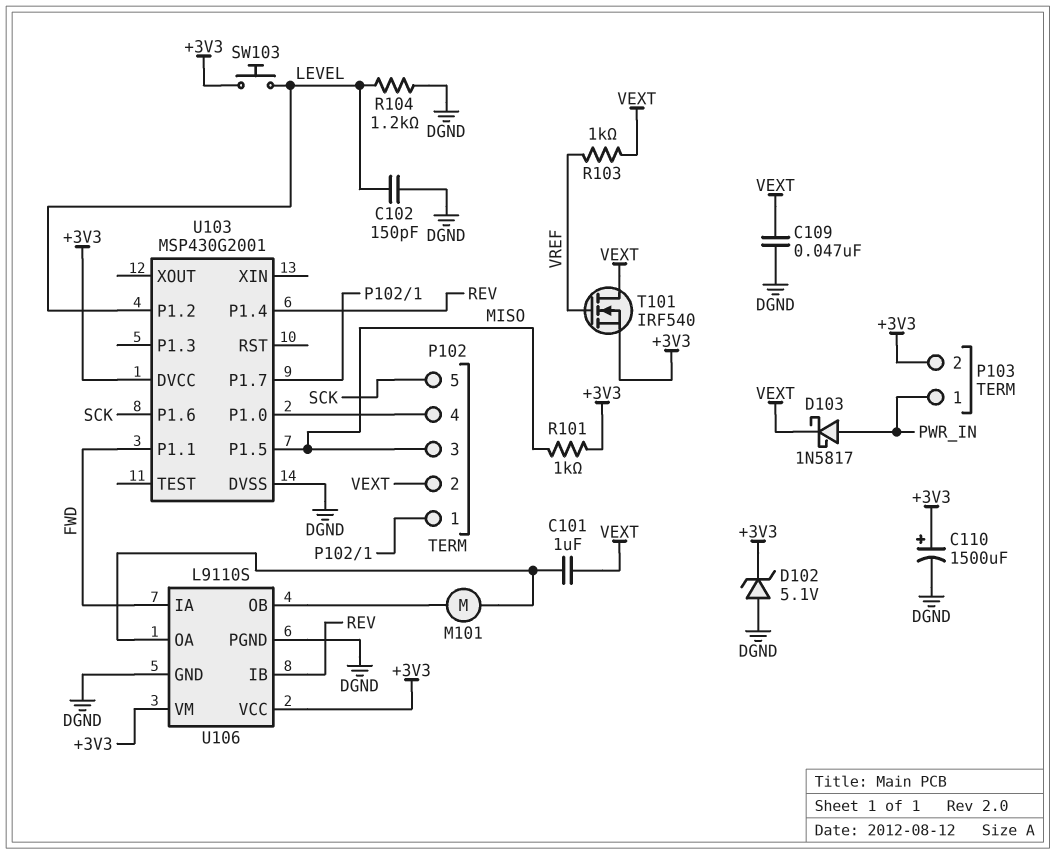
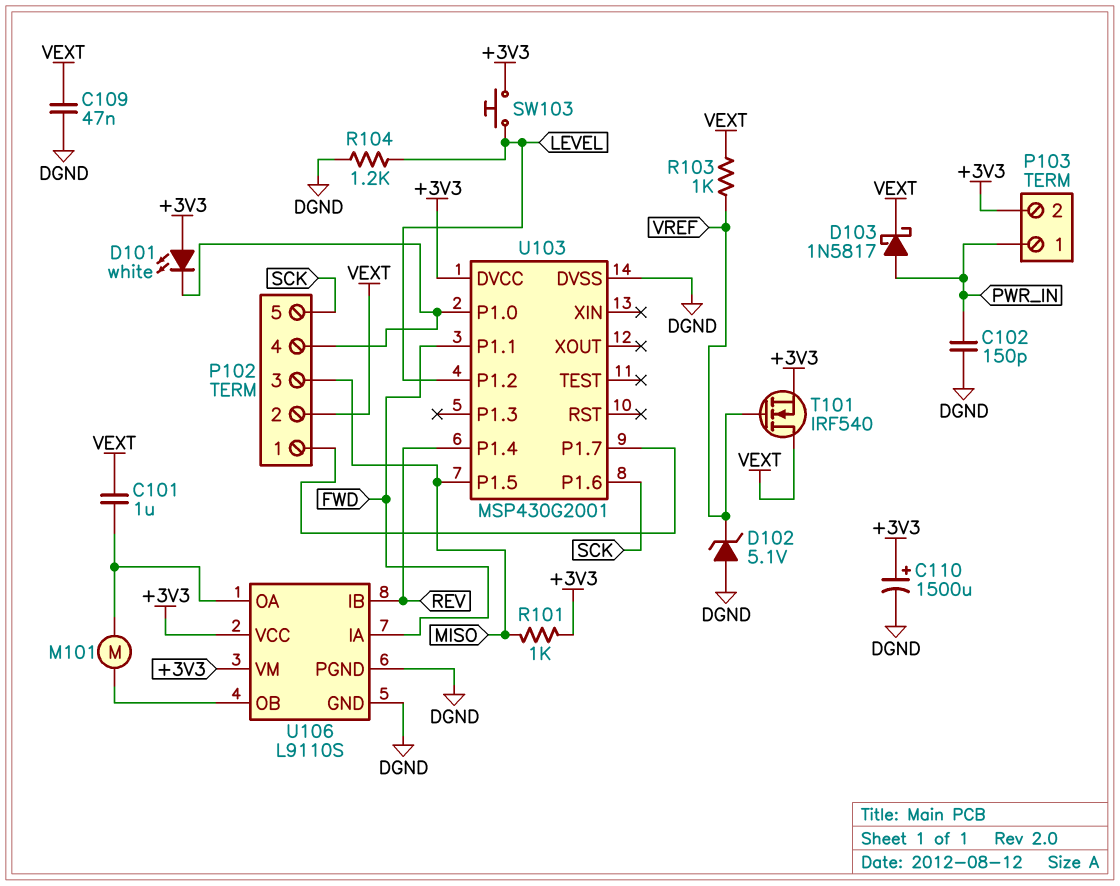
C102: 150pF (DGND, LEVEL) -> 150pF (DGND, PWR_IN)
D101: none -> LED white (A +3V3, K P102/4)
D102: zener 5.1V (A DGND, K +3V3) -> zener 5.1V (A DGND, K VREF)

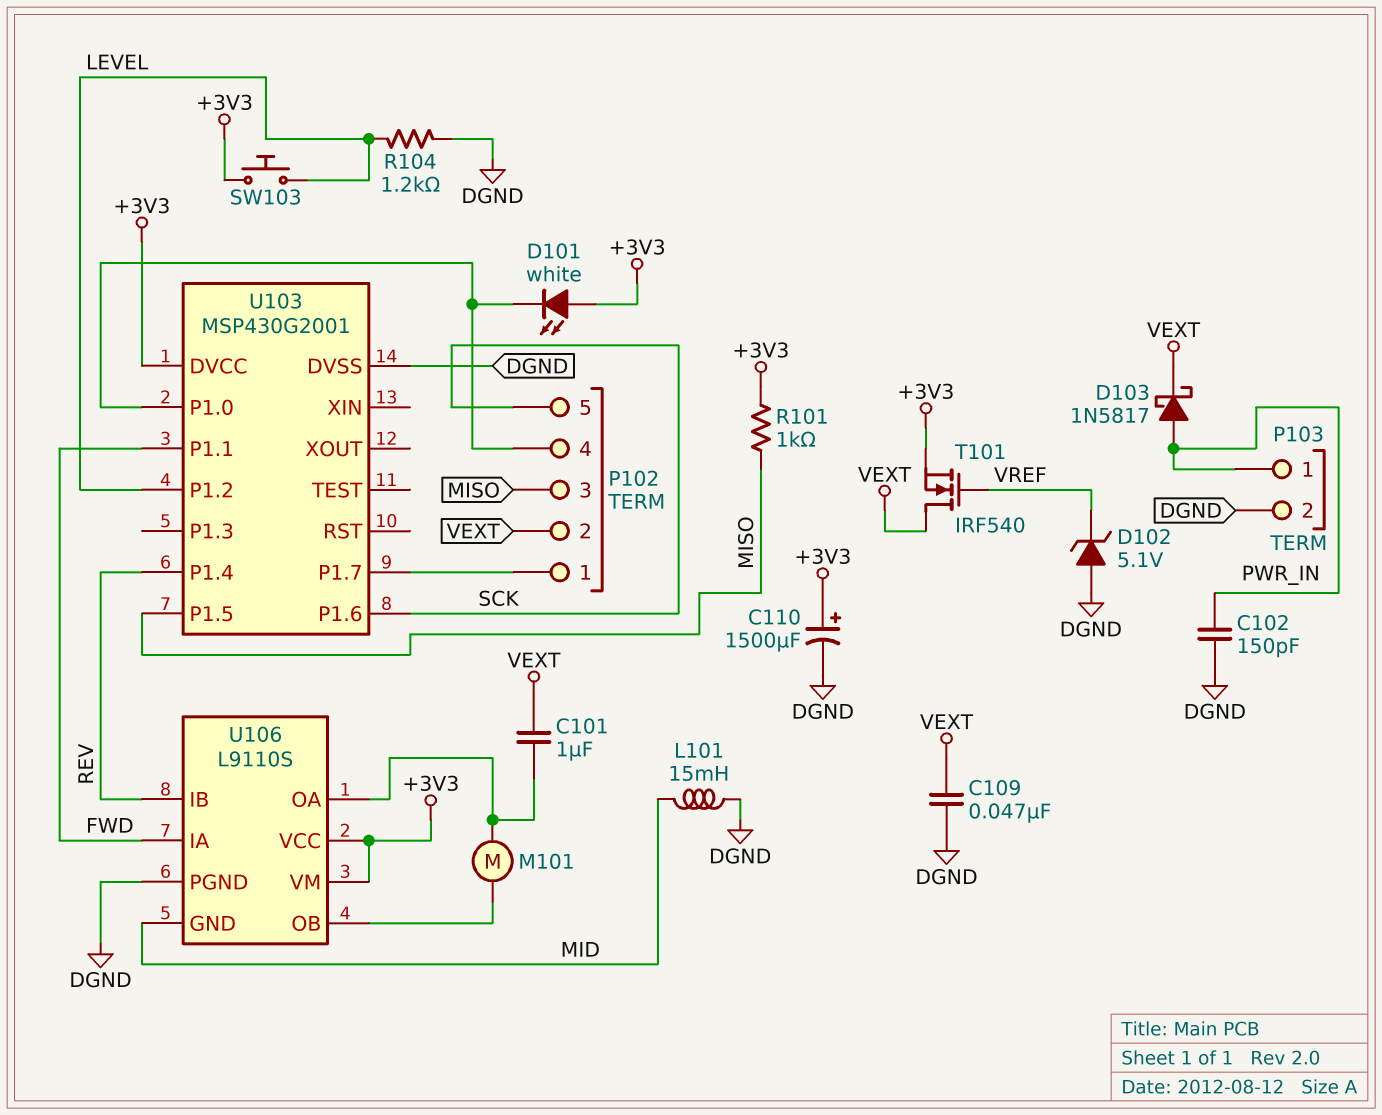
L101: none -> 15mH (DGND, MID)
P103 pin 2: +3V3 -> DGND
R103: 1k (VEXT, VREF) -> none
U106 pin GND: DGND -> MID

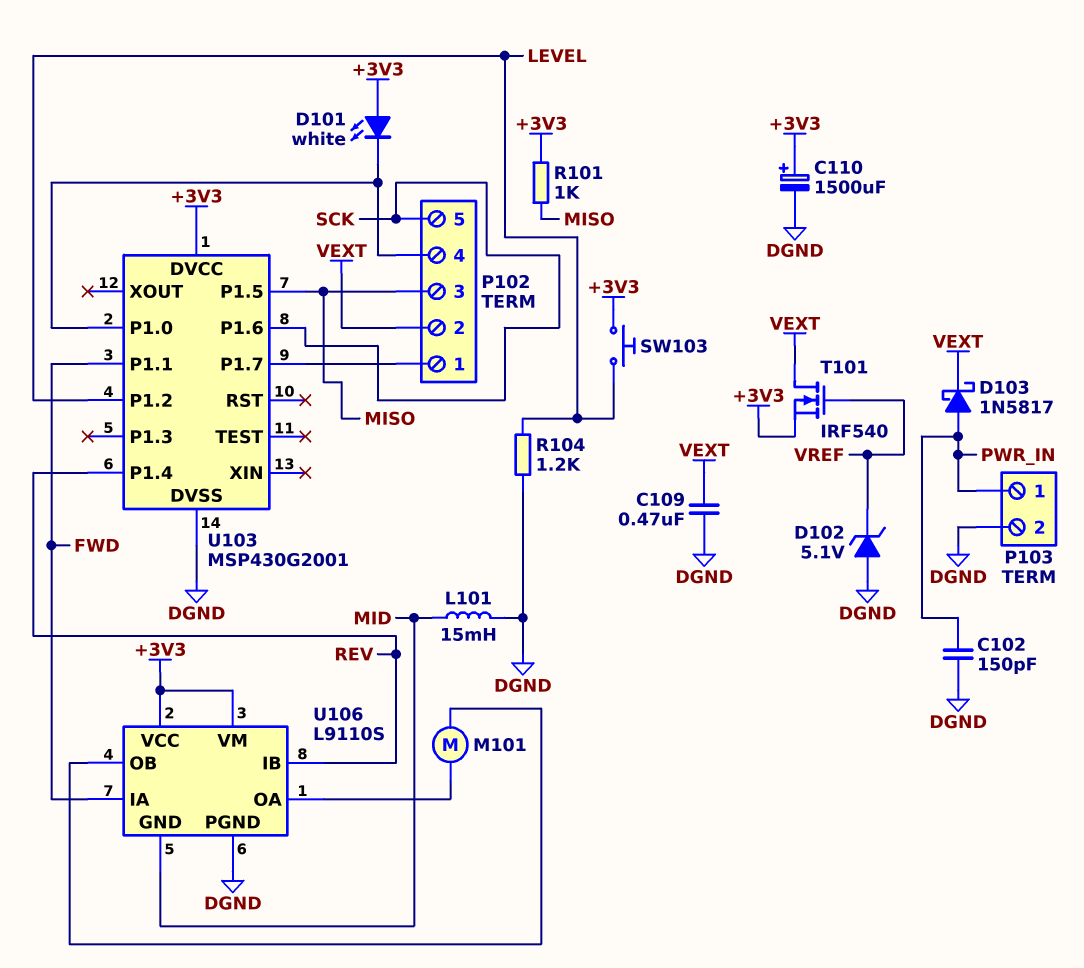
C101: 1uF (U106/OA, VEXT) -> none
C109: 47nF (DGND, VEXT) -> 470nF (DGND, VEXT)

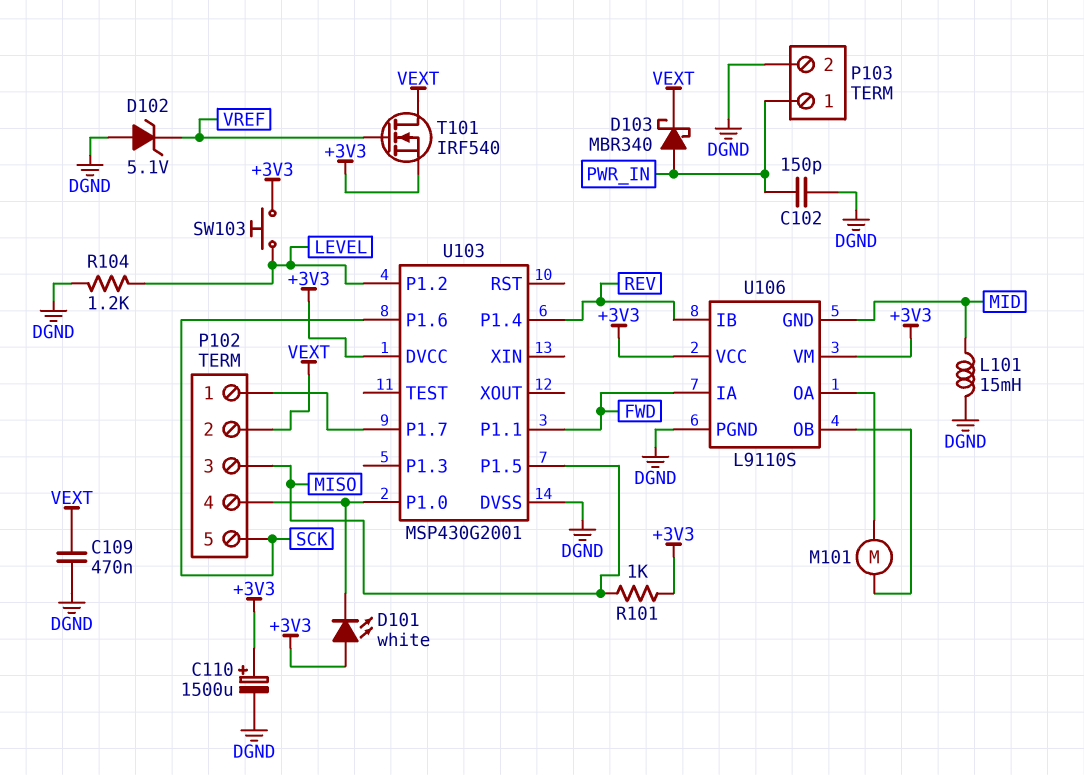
D103: schottky 1N5817 (A PWR_IN, K VEXT) -> schottky MBR340 (A PWR_IN, K VEXT)

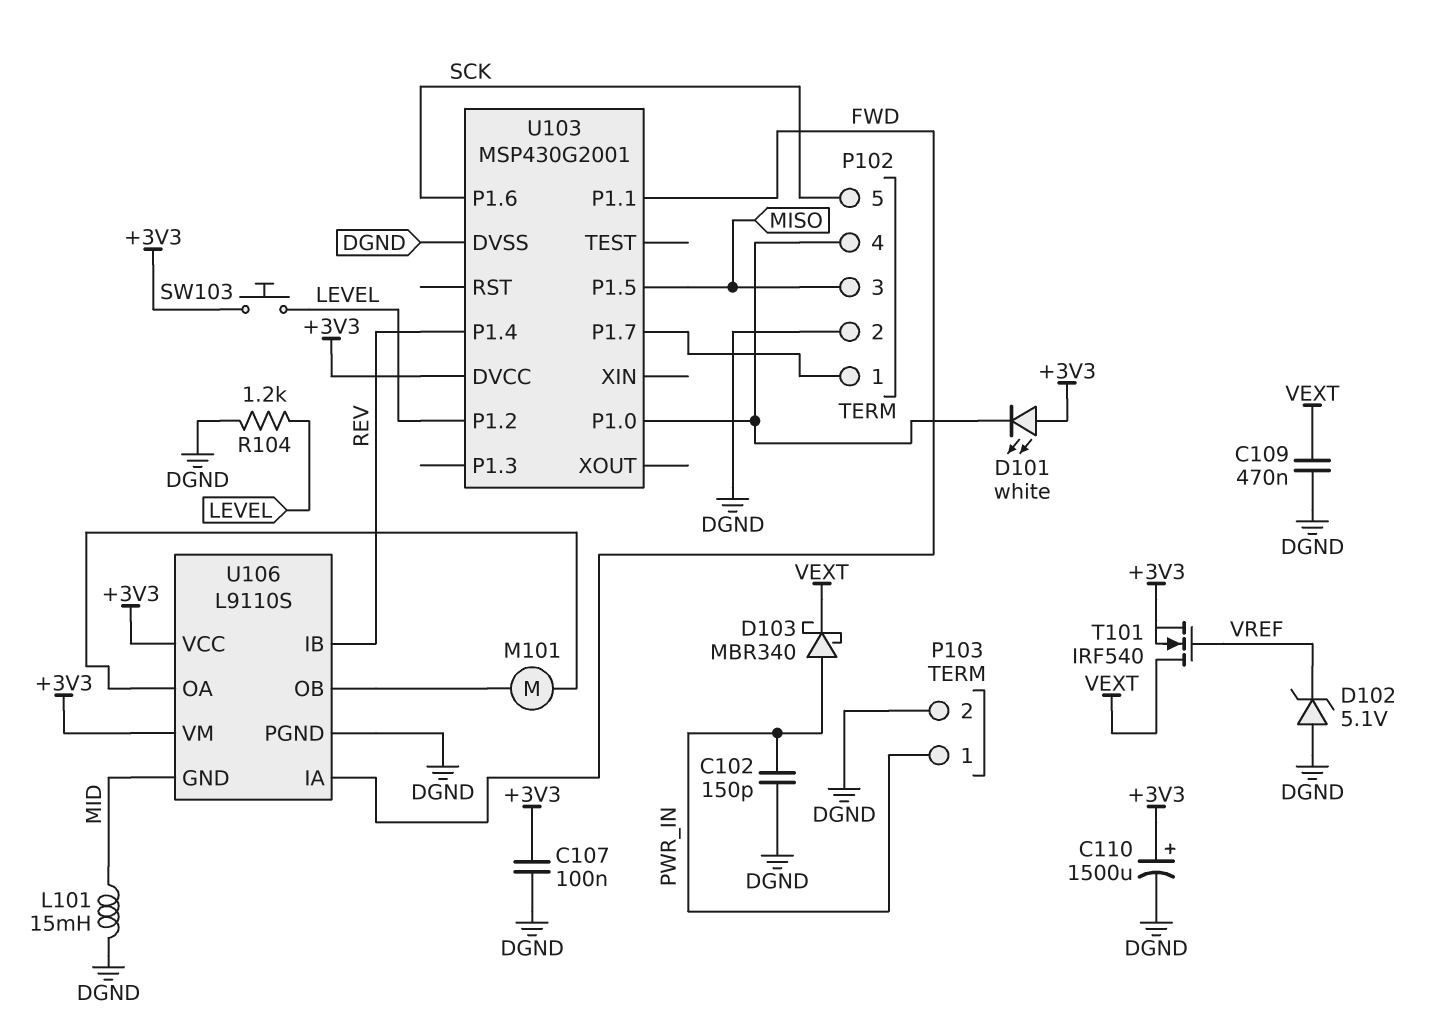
C107: none -> 100nF (+3V3, DGND)
P102 pin 2: VEXT -> DGND
R101: 1k (+3V3, MISO) -> none

